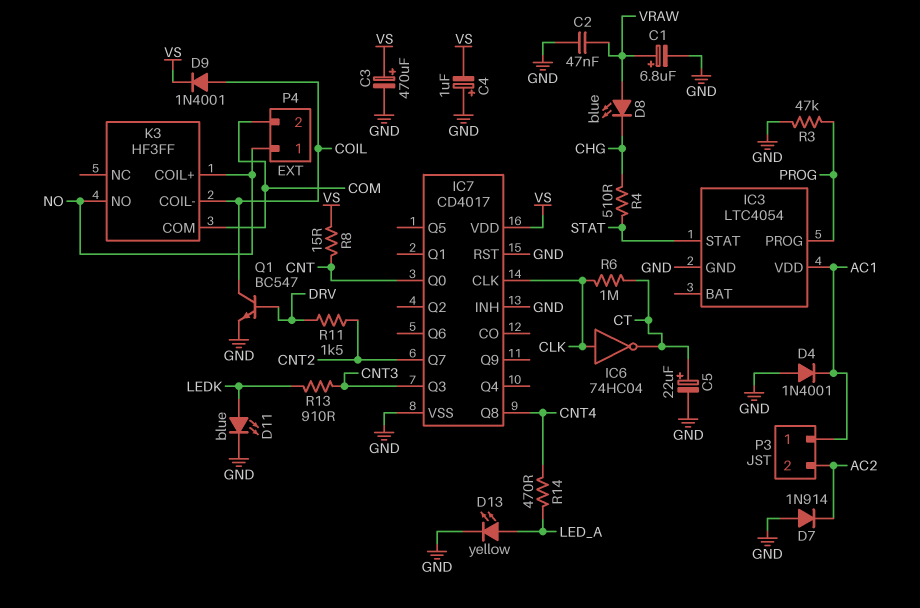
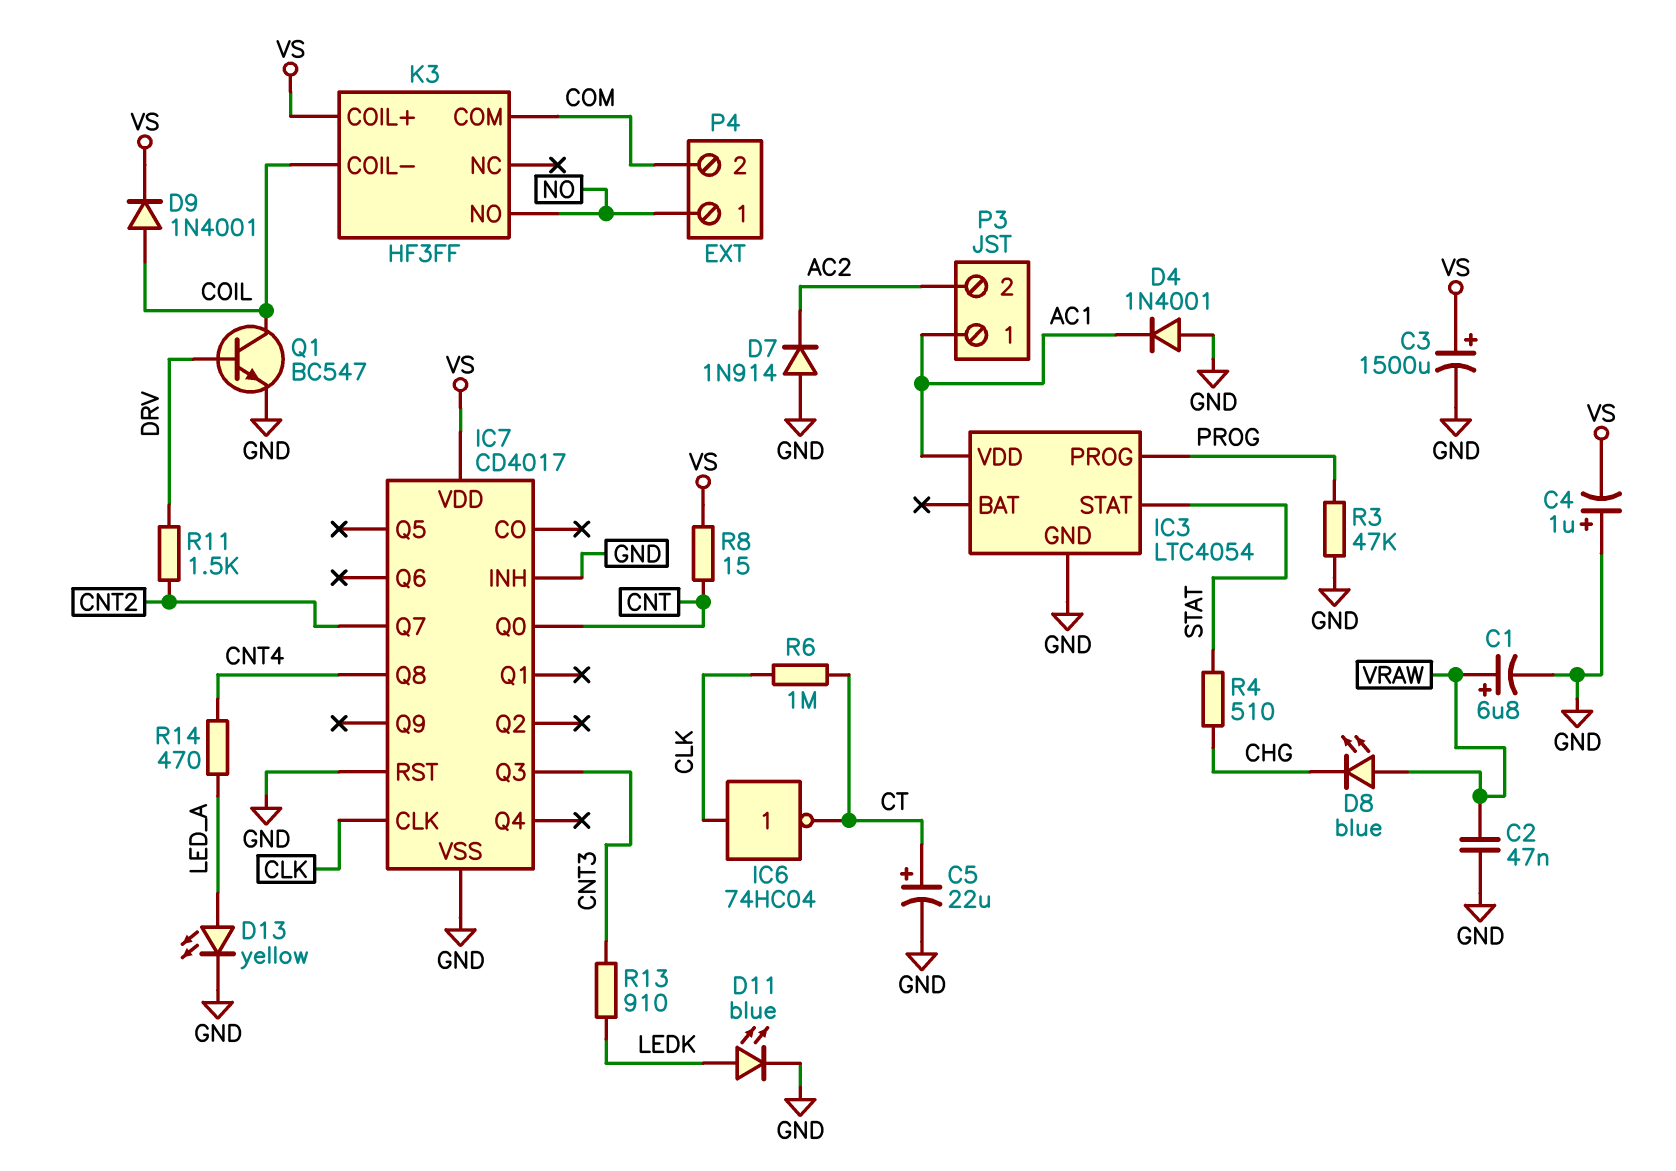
C3: 470uF (plus VS, minus GND) -> 1500uF (plus VS, minus GND)
K3 pin COIL+: NO -> VS

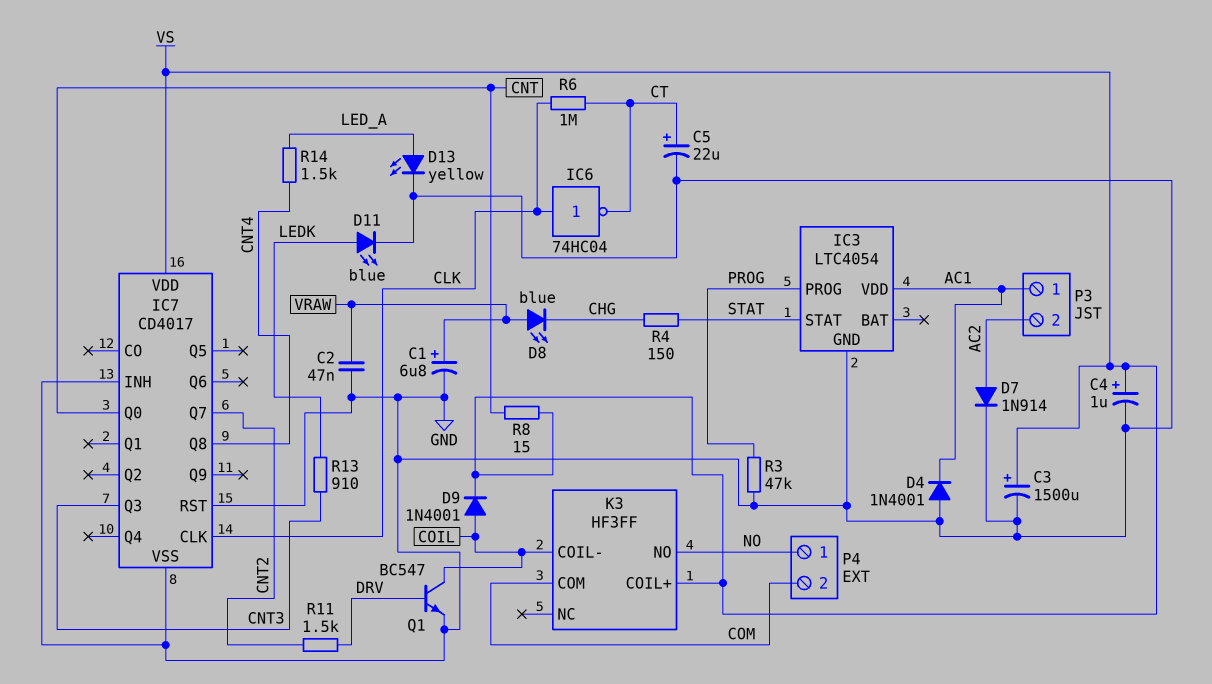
C4: 1uF (plus GND, minus VS) -> 1uF (plus VS, minus GND)
D7: diode 1N914 (A GND, K AC2) -> diode 1N914 (A AC2, K GND)
R4: 510 (CHG, STAT) -> 150 (CHG, STAT)
R14: 470 (CNT4, LED_A) -> 1.5k (CNT4, LED_A)

